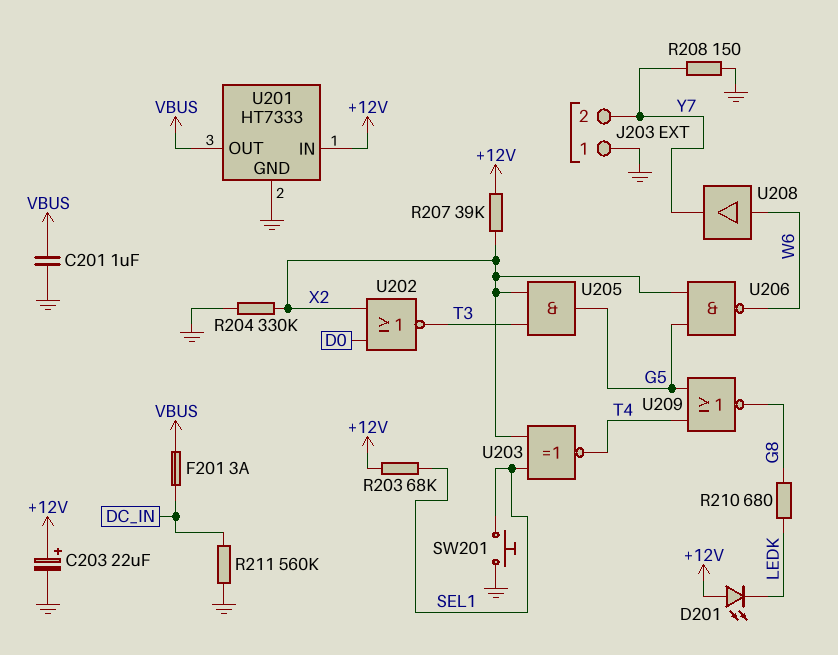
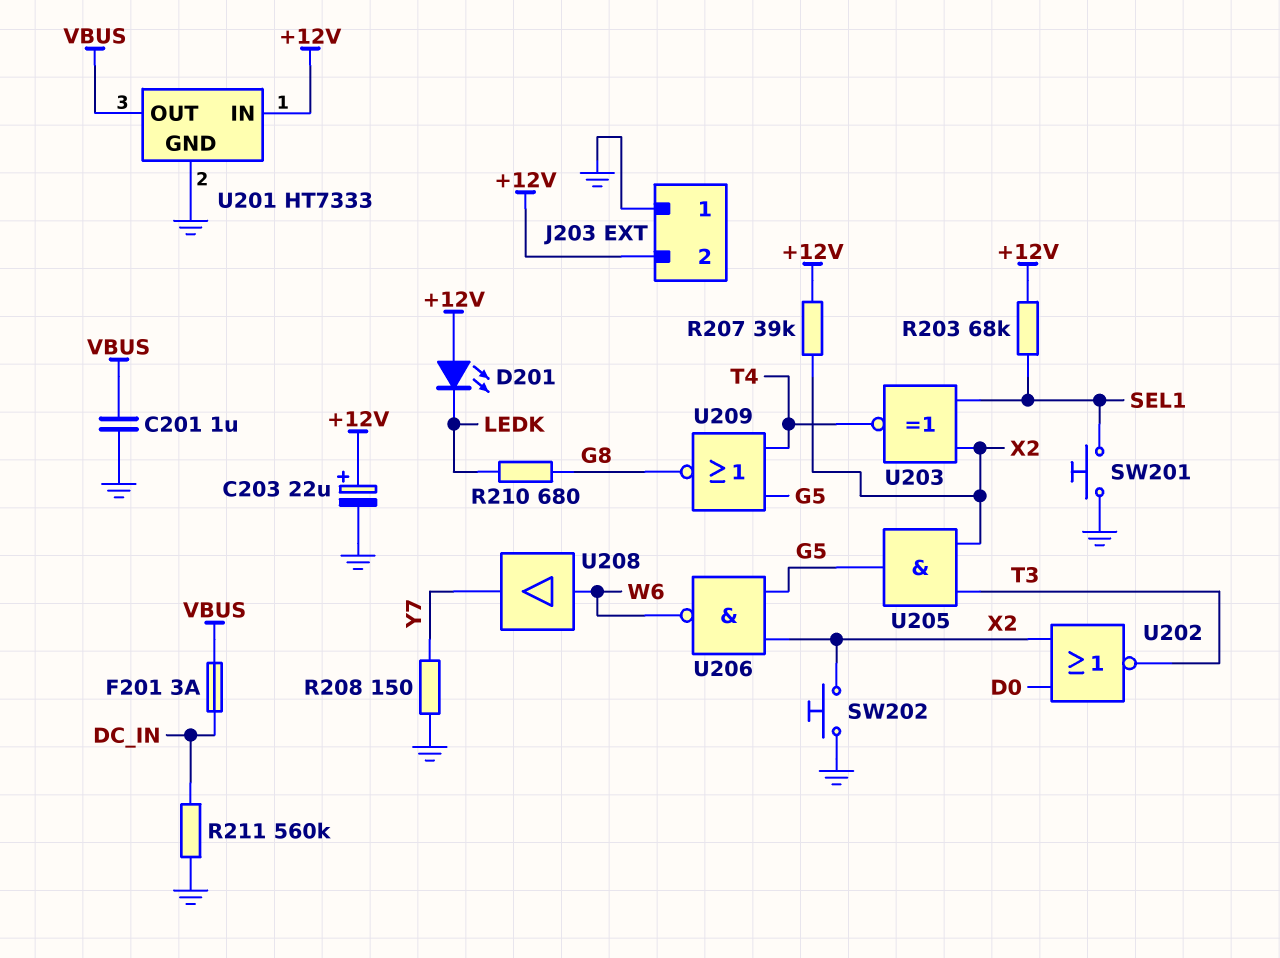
J203 pin 2: Y7 -> +12V
R204: 330k (GND, X2) -> none
SW202: none -> button (GND, X2)

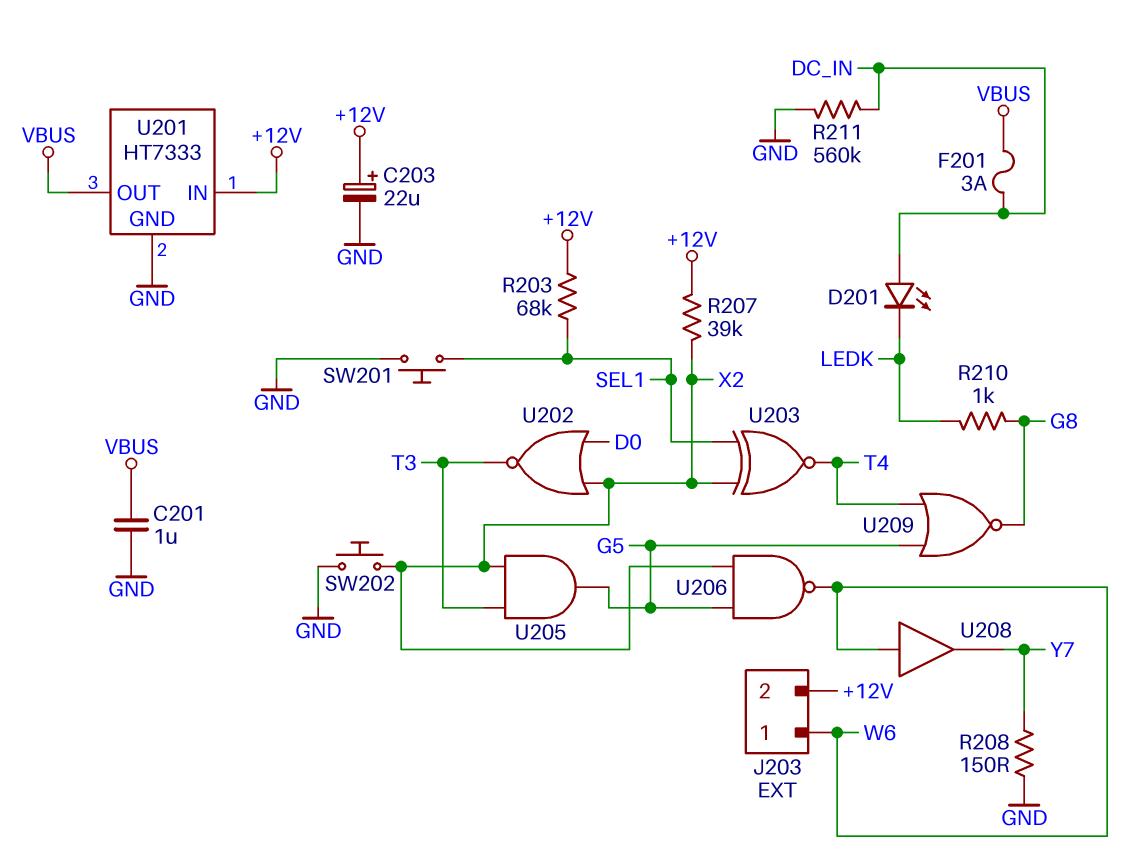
D201: LED (A +12V, K LEDK) -> LED (A DC_IN, K LEDK)
J203 pin 1: GND -> W6
R210: 680 (G8, LEDK) -> 1k (G8, LEDK)

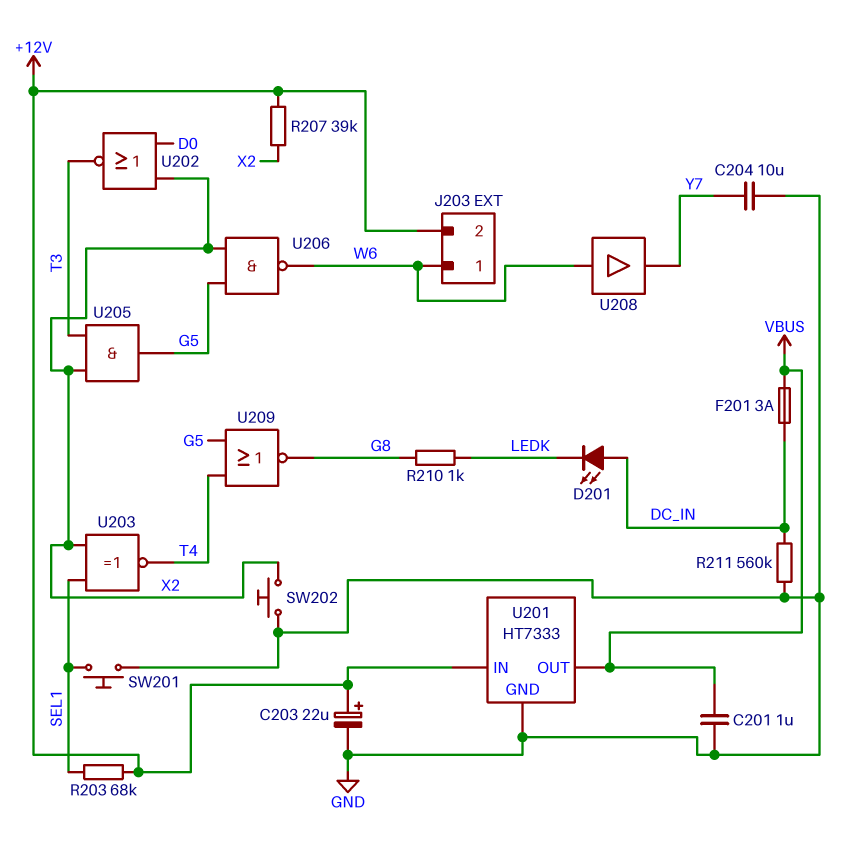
C204: none -> 10uF (GND, Y7)
R208: 150 (GND, Y7) -> none

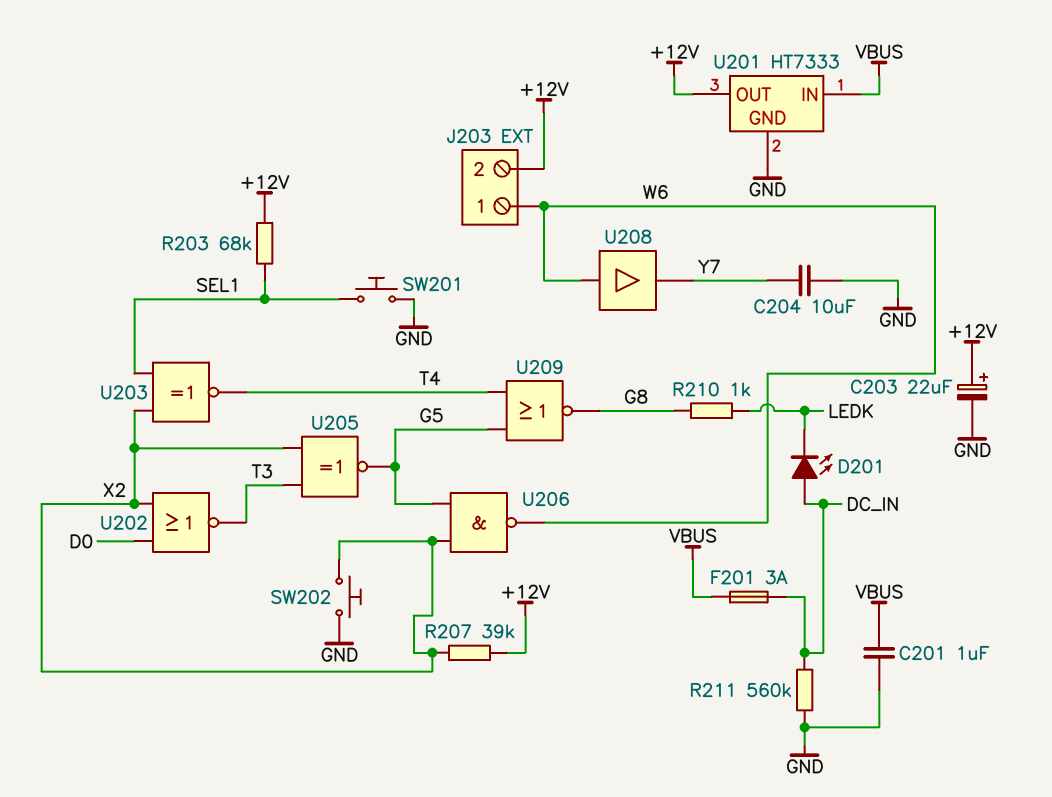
U201 pin IN: +12V -> VBUS
U201 pin OUT: VBUS -> +12V
U205: AND (in T3, in X2, out G5) -> XNOR (in T3, in X2, out G5)

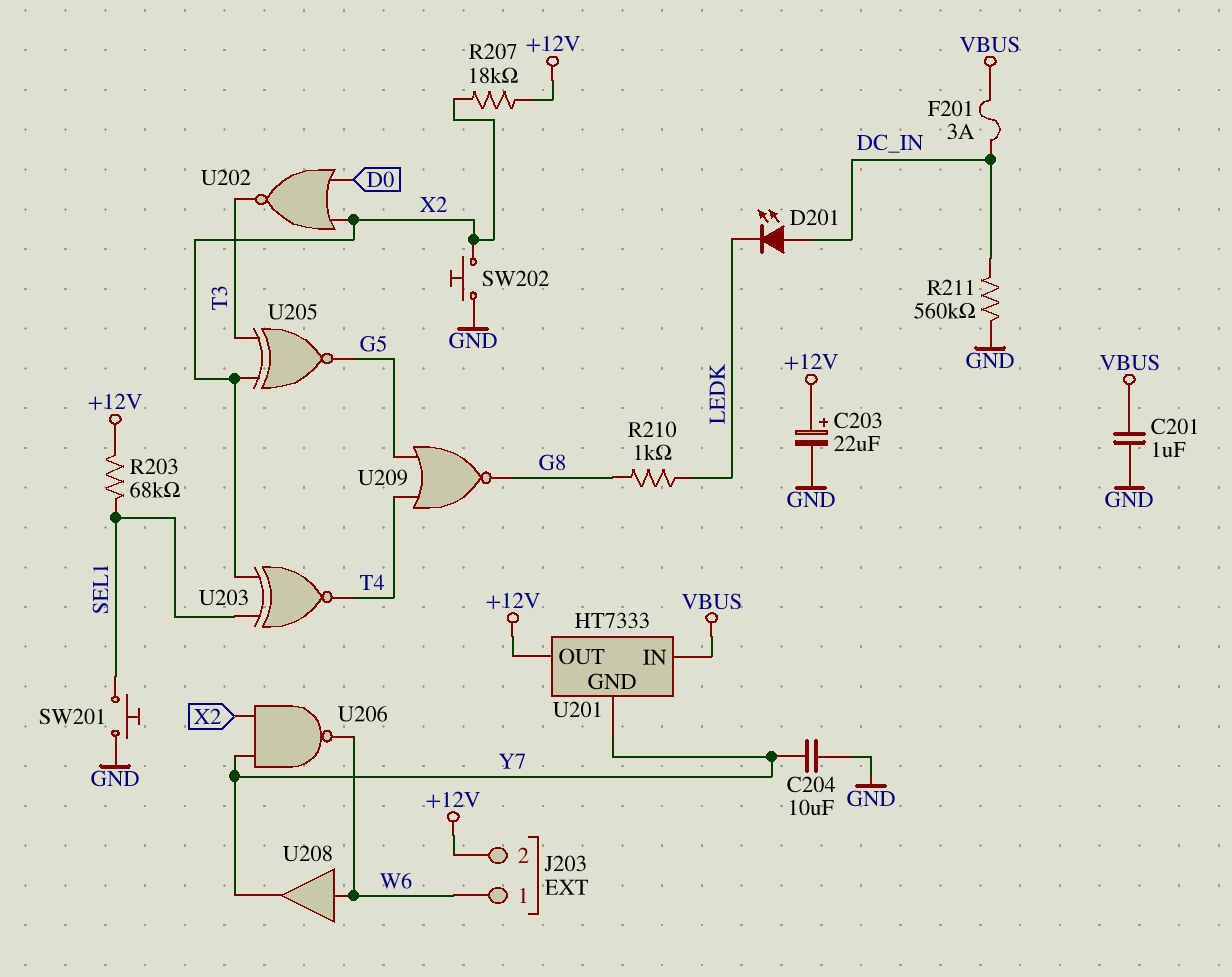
R207: 39k (+12V, X2) -> 18k (+12V, X2)
U201 pin GND: GND -> Y7
U206: NAND (in G5, in X2, out W6) -> NAND (in X2, in Y7, out W6)

